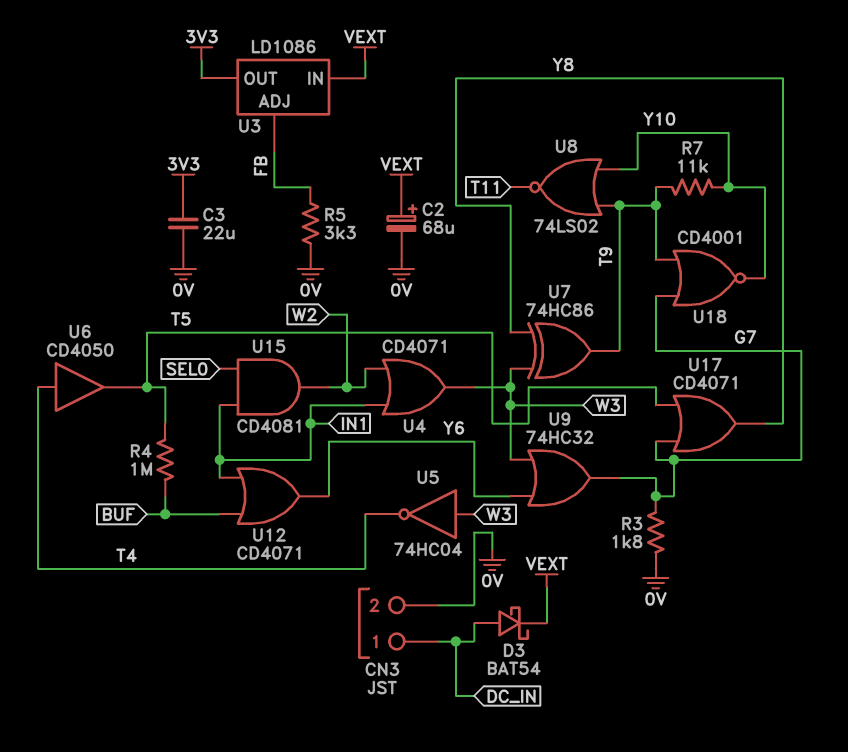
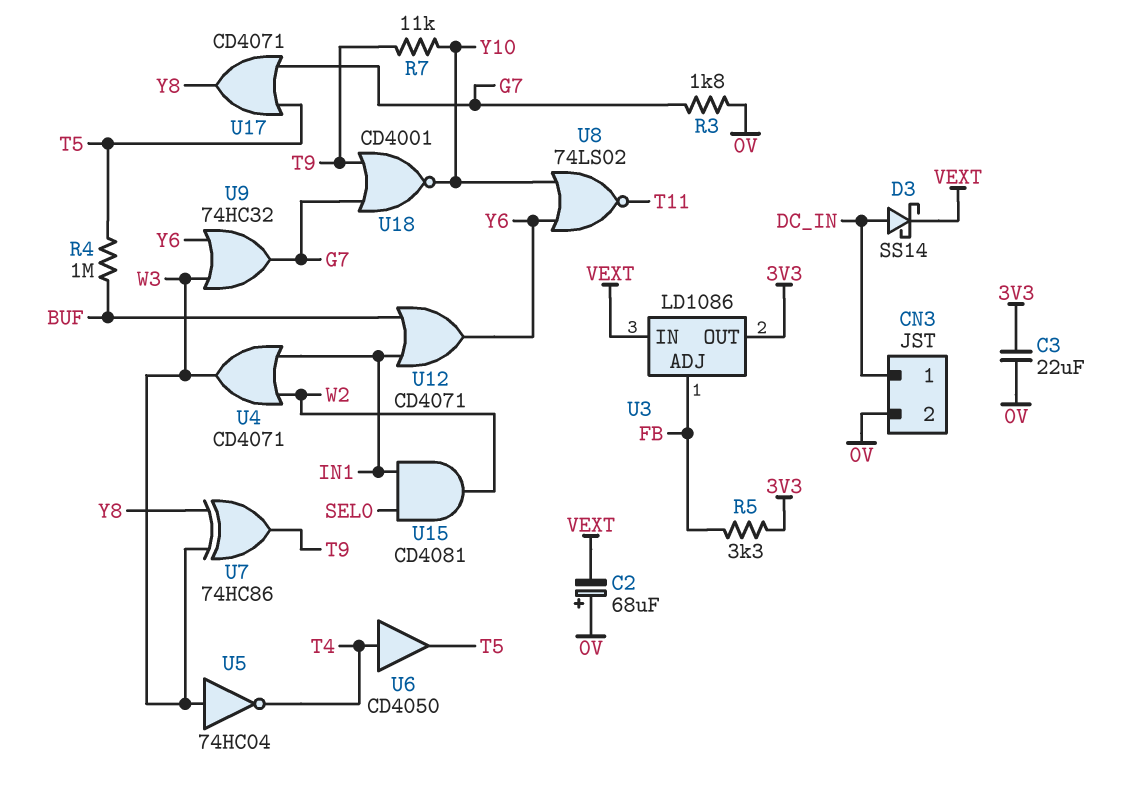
C2: 68uF (plus VEXT, minus 0V) -> 68uF (plus 0V, minus VEXT)
D3: schottky BAT54 (A DC_IN, K VEXT) -> schottky SS14 (A DC_IN, K VEXT)
R5: 3.3k (0V, FB) -> 3.3k (3V3, FB)
U8: NOR 74LS02 (in T9, in Y10, out T11) -> NOR 74LS02 (in Y6, in Y10, out T11)

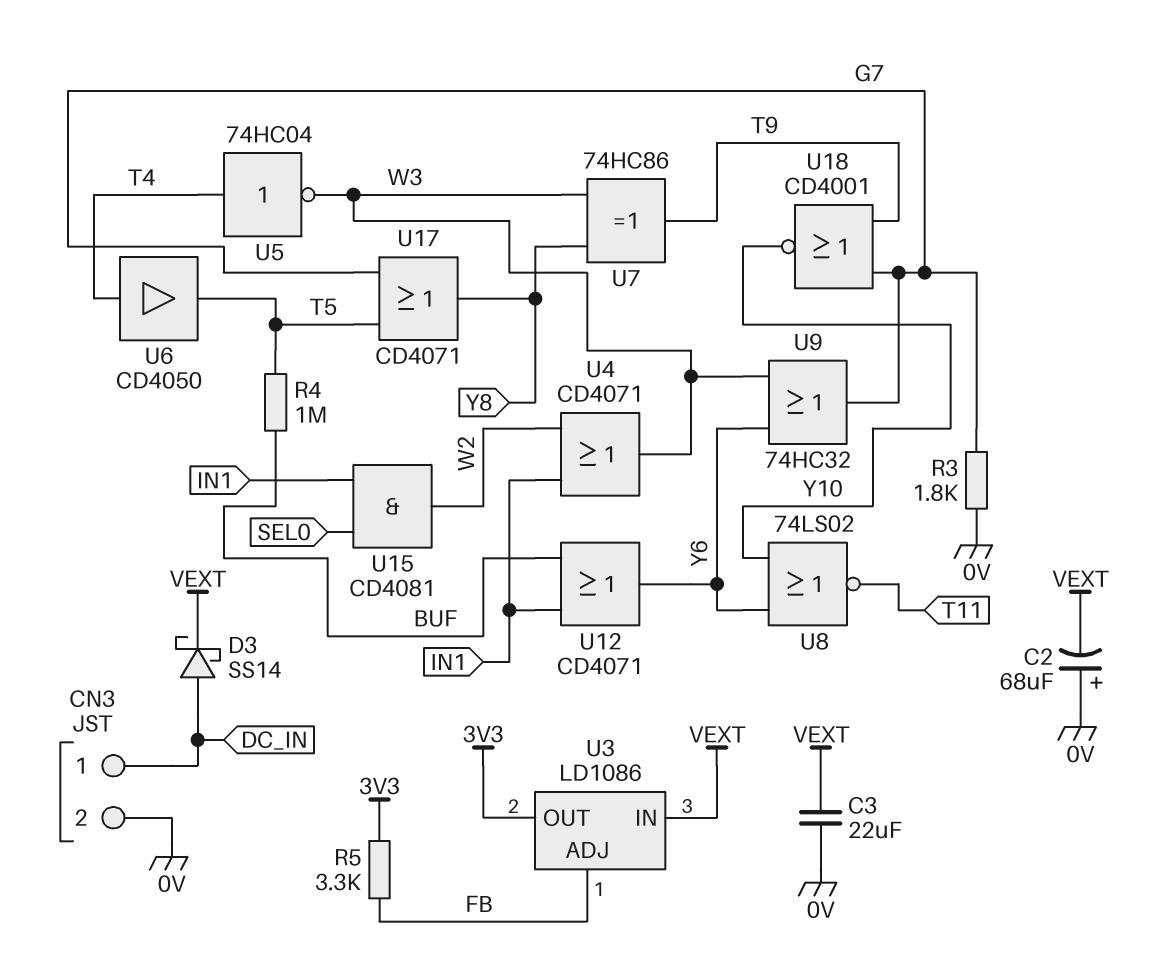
C3: 22uF (0V, 3V3) -> 22uF (0V, VEXT)
R7: 11k (T9, Y10) -> none
U5: NOT 74HC04 (in W3, out T4) -> NOT 74HC04 (in T4, out W3)

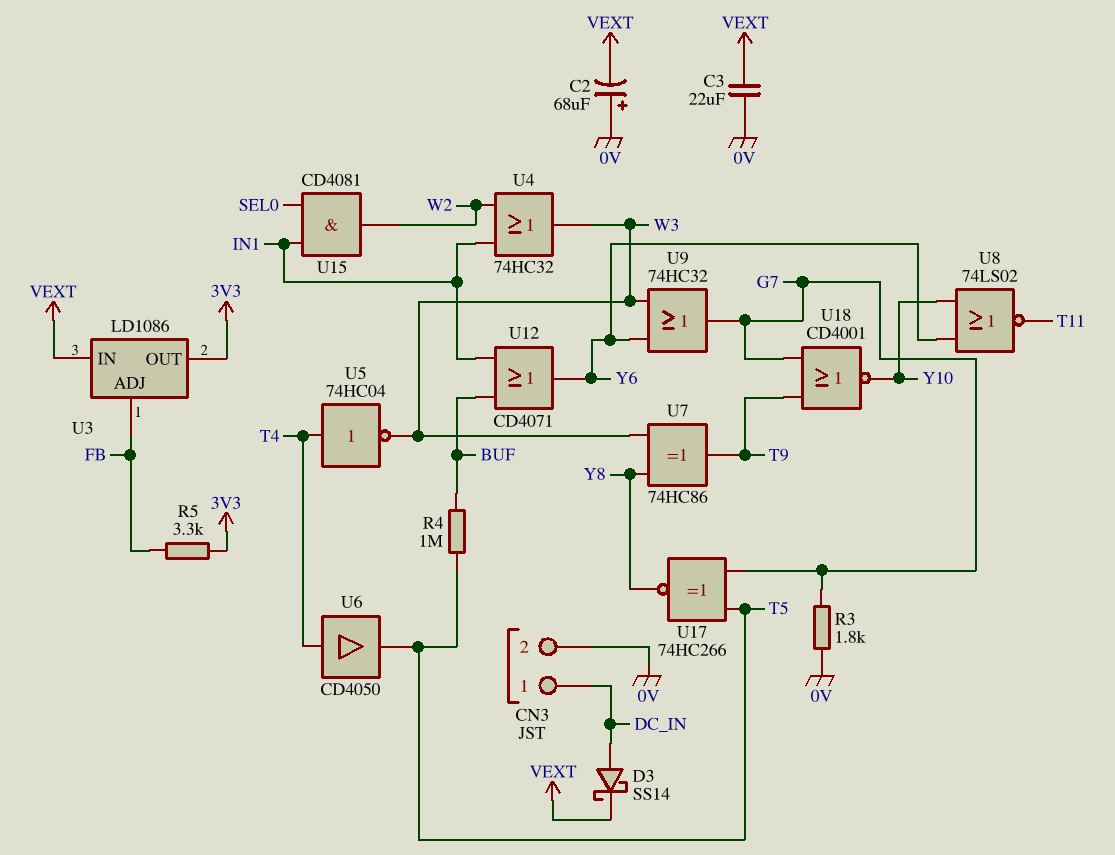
U4: OR CD4071 (in IN1, in W2, out W3) -> OR 74HC32 (in IN1, in W2, out W3)
U17: OR CD4071 (in G7, in T5, out Y8) -> XNOR 74HC266 (in G7, in T5, out Y8)

